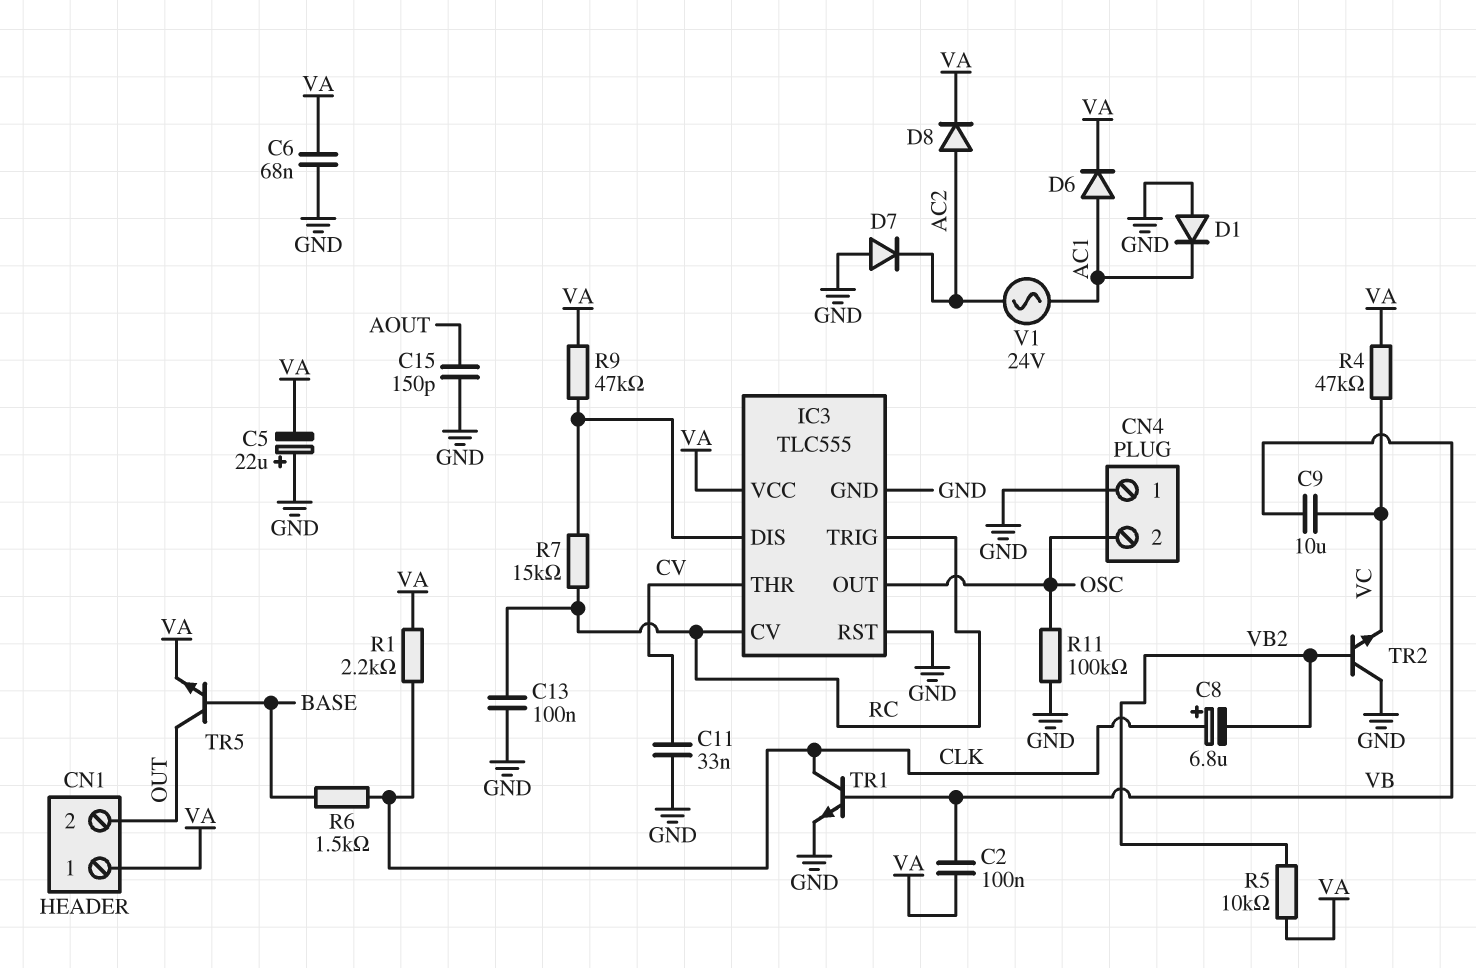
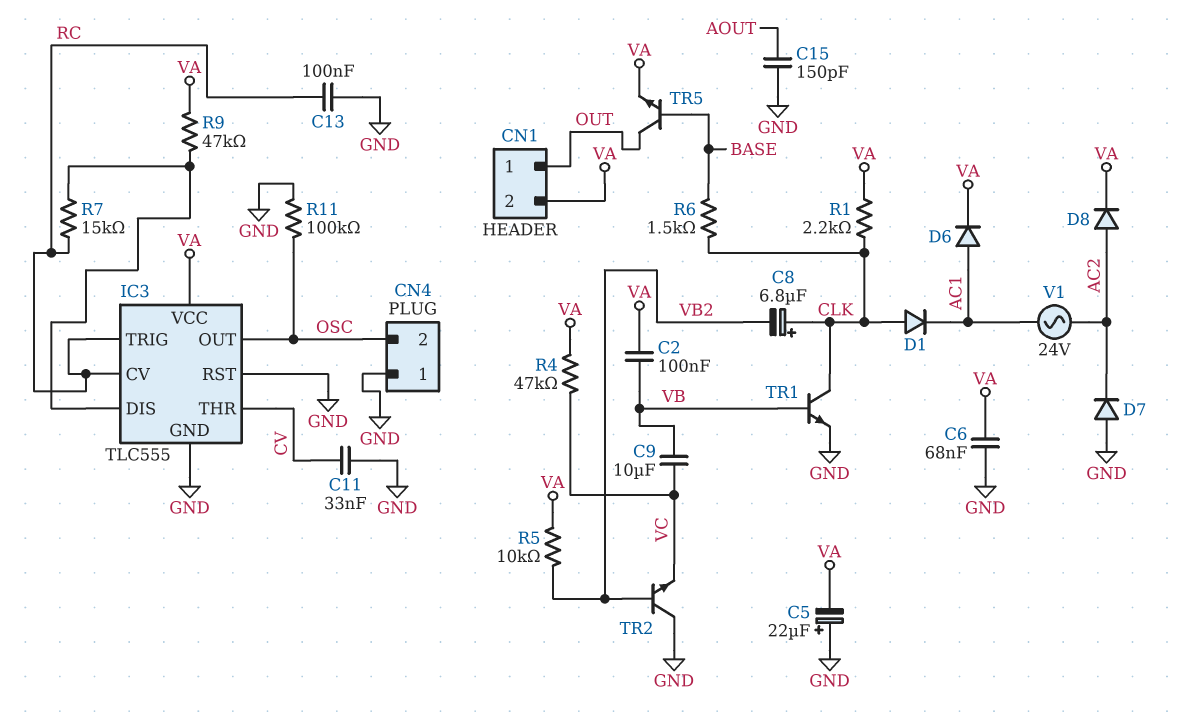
CN1 pin 1: VA -> OUT
CN1 pin 2: OUT -> VA
D1: diode (A GND, K AC1) -> diode (A CLK, K AC1)

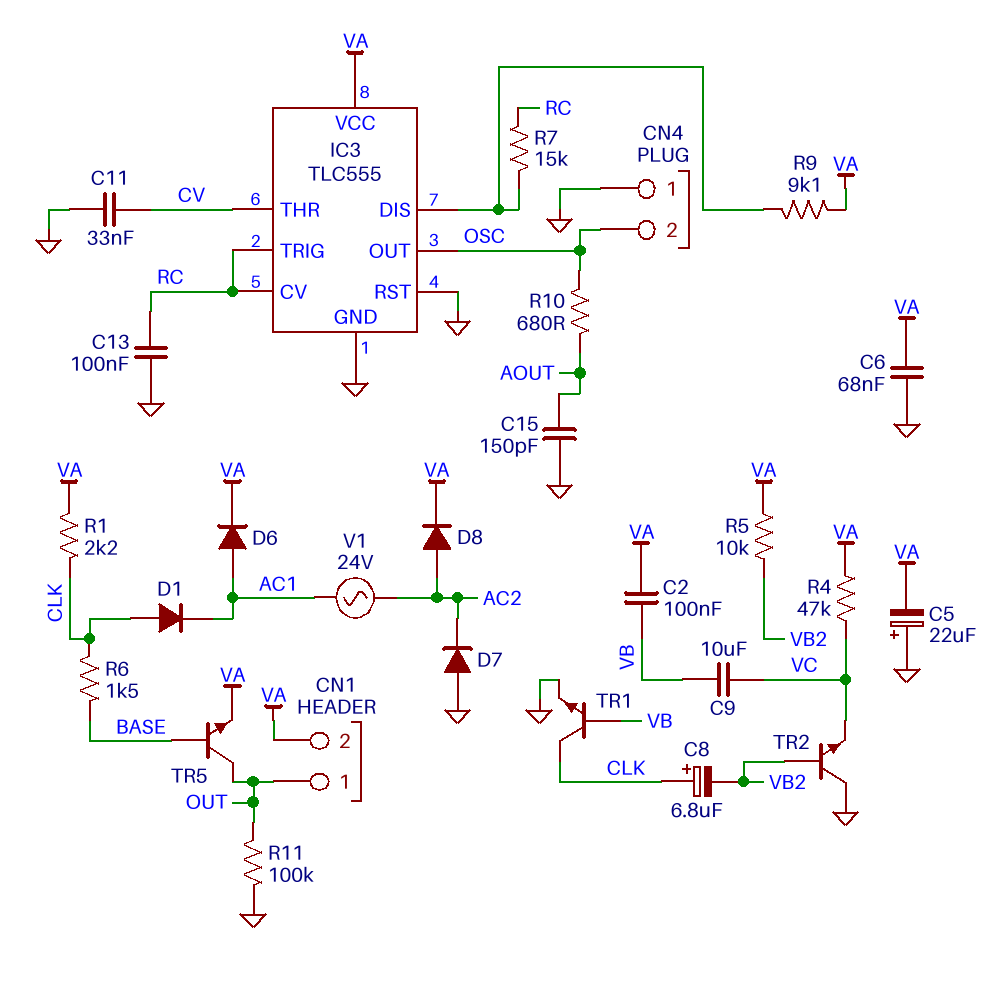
R9: 47k (IC3/DIS, VA) -> 9.1k (IC3/DIS, VA)
R10: none -> 680 (AOUT, OSC)
R11: 100k (GND, OSC) -> 100k (GND, OUT)

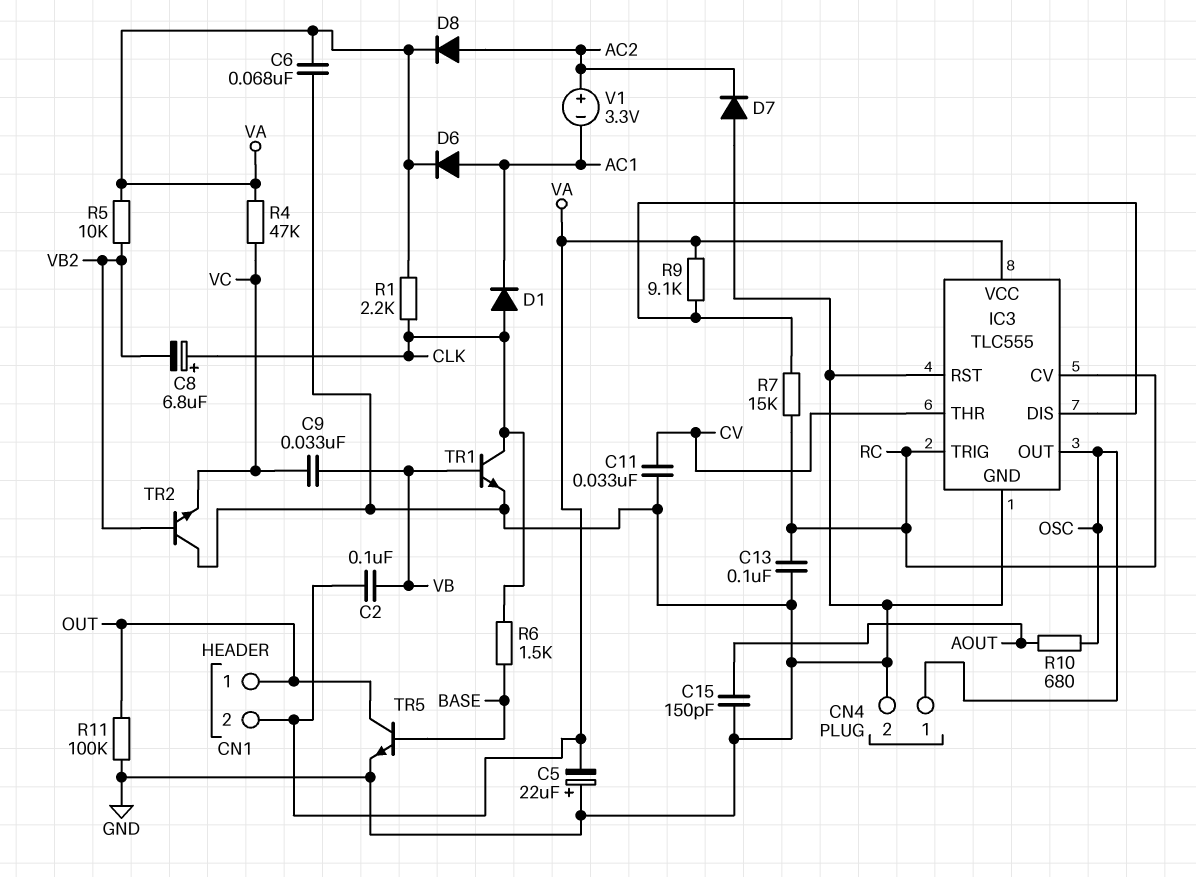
C9: 10uF (VB, VC) -> 33nF (VB, VC)
CN4 pin 1: GND -> OSC
CN4 pin 2: OSC -> GND
TR5: NPN (B BASE, C OUT, E VA) -> NPN (B BASE, C OUT, E GND)
V1: AC 24V (AC1, AC2) -> 3.3V (plus AC2, minus AC1)

